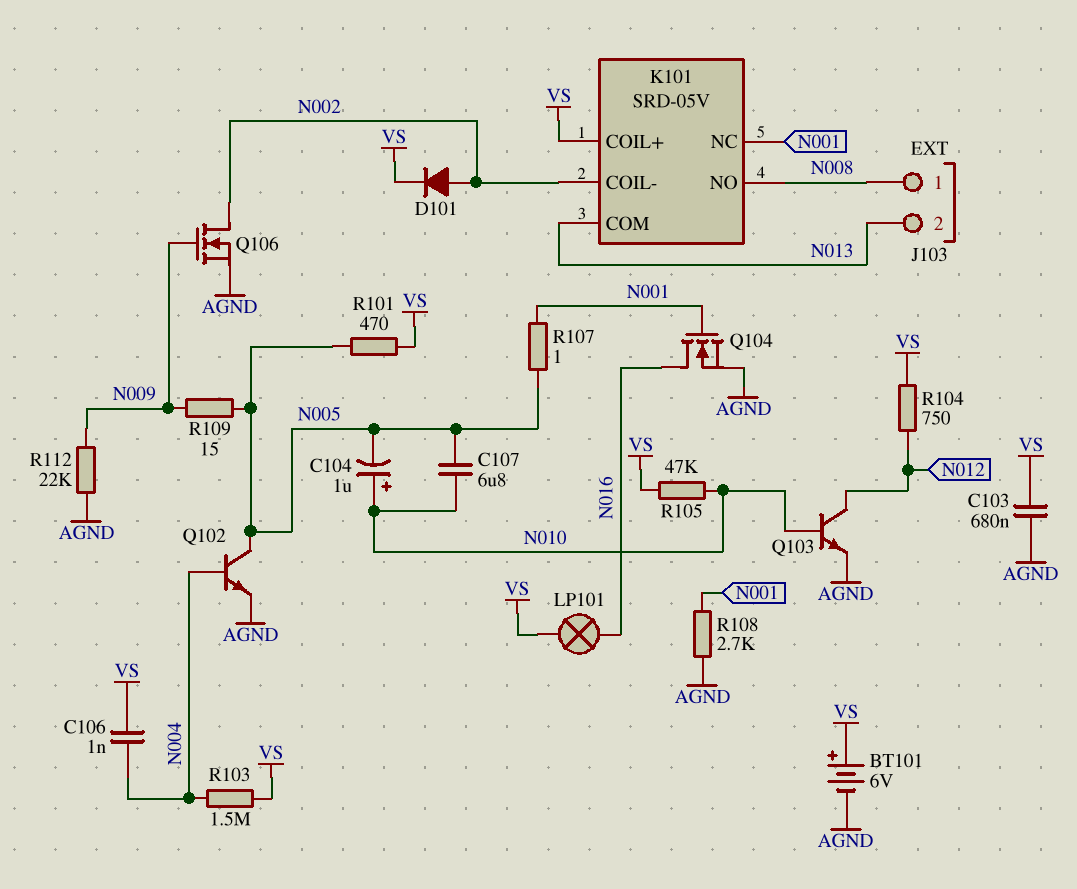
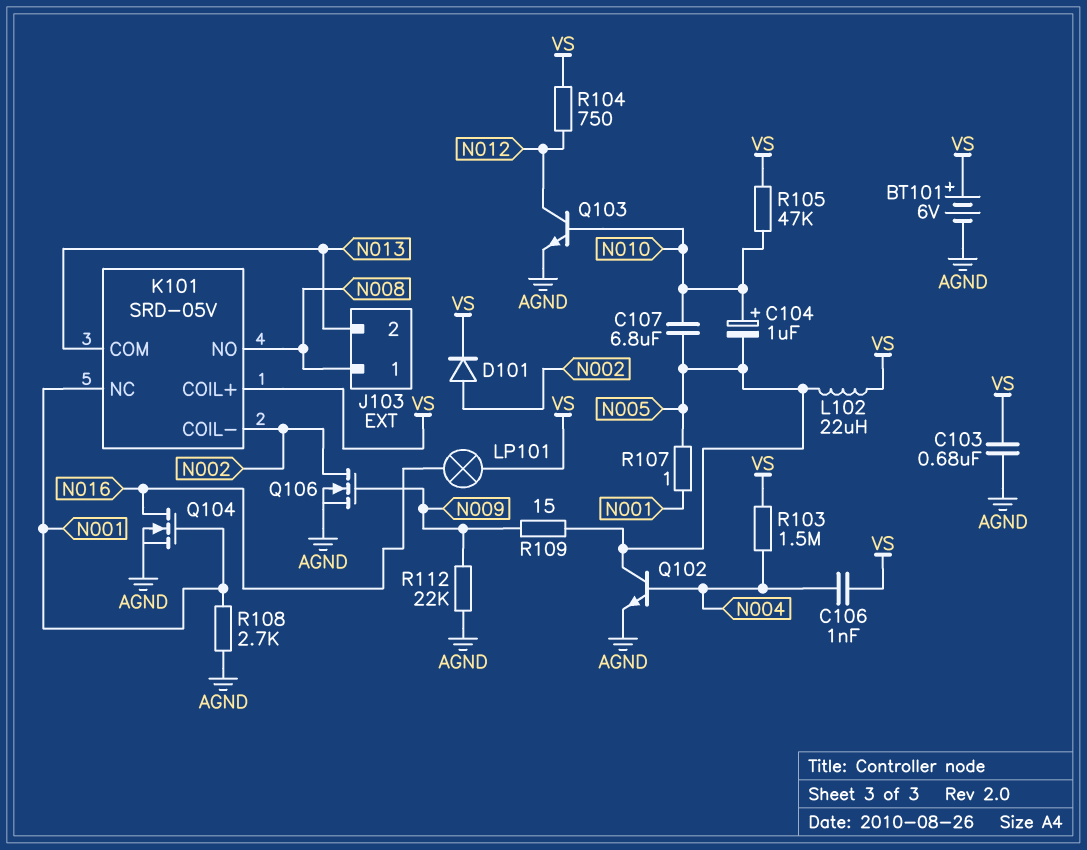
L102: none -> 22uH (N005, VS)
R101: 470 (N005, VS) -> none

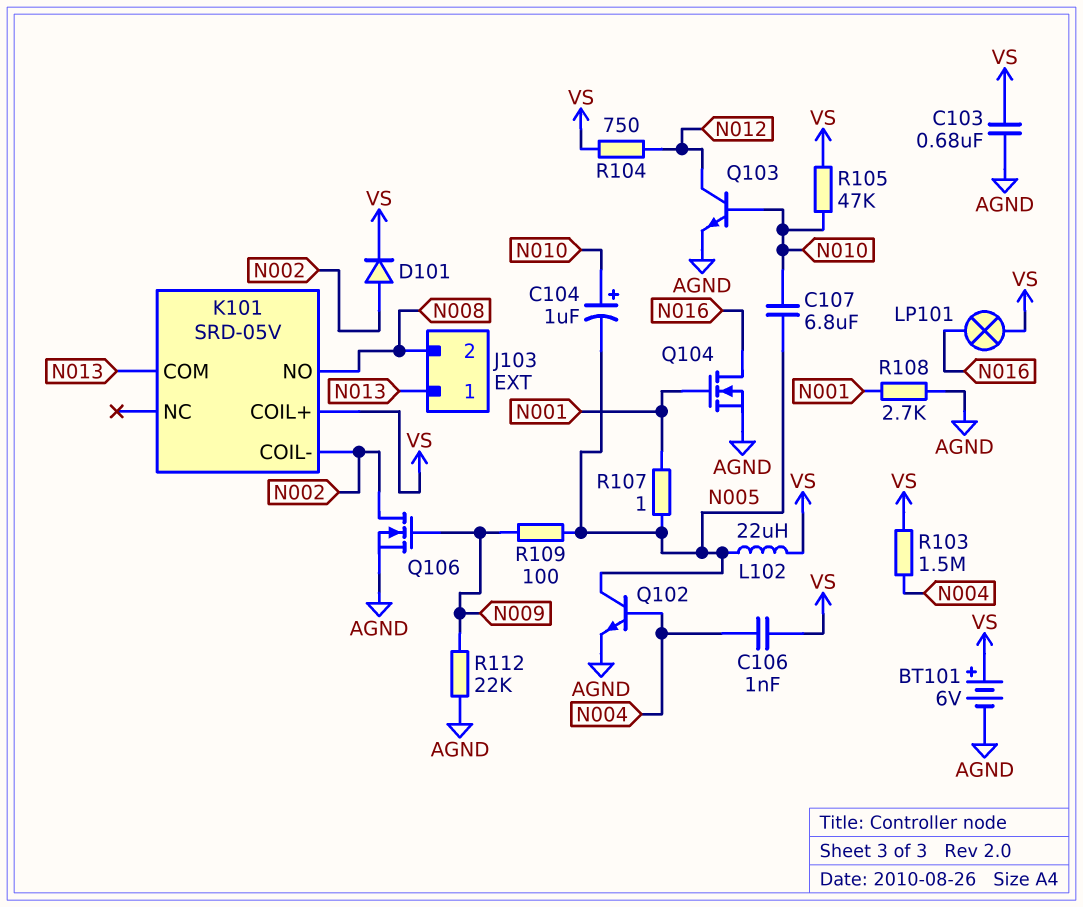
J103 pin 1: N008 -> N013
J103 pin 2: N013 -> N008
K101 pin NC: N001 -> none
R109: 15 (N005, N009) -> 100 (N005, N009)

